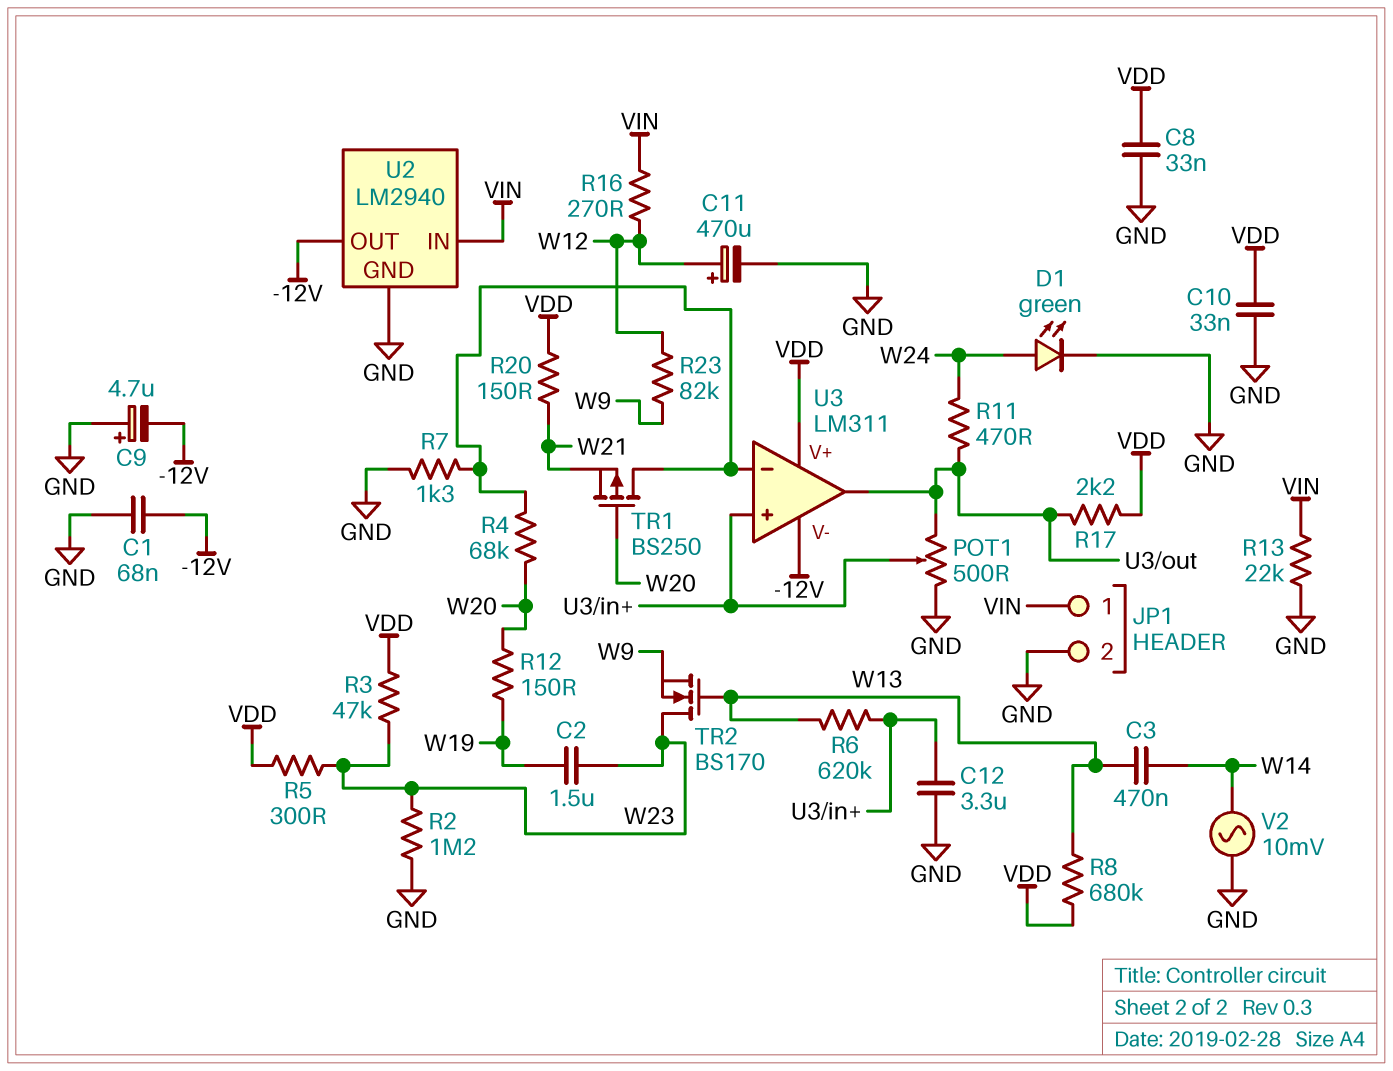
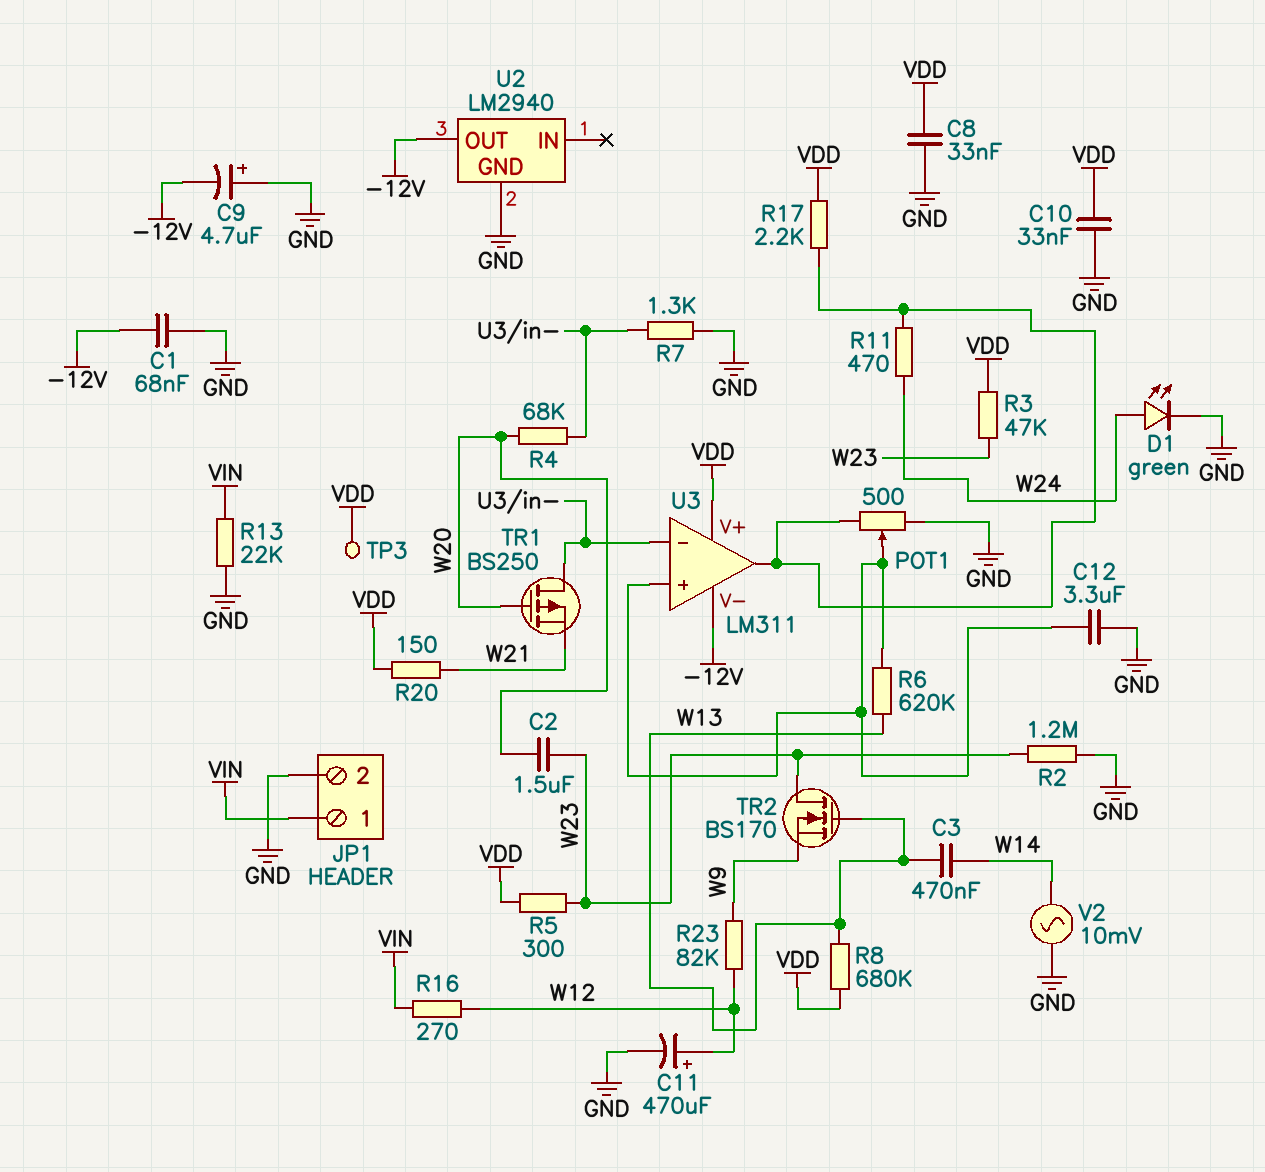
C2: 1.5uF (W19, W23) -> 1.5uF (W20, W23)
R12: 150 (W19, W20) -> none
TP3: none -> test point (VDD)
U2 pin IN: VIN -> none

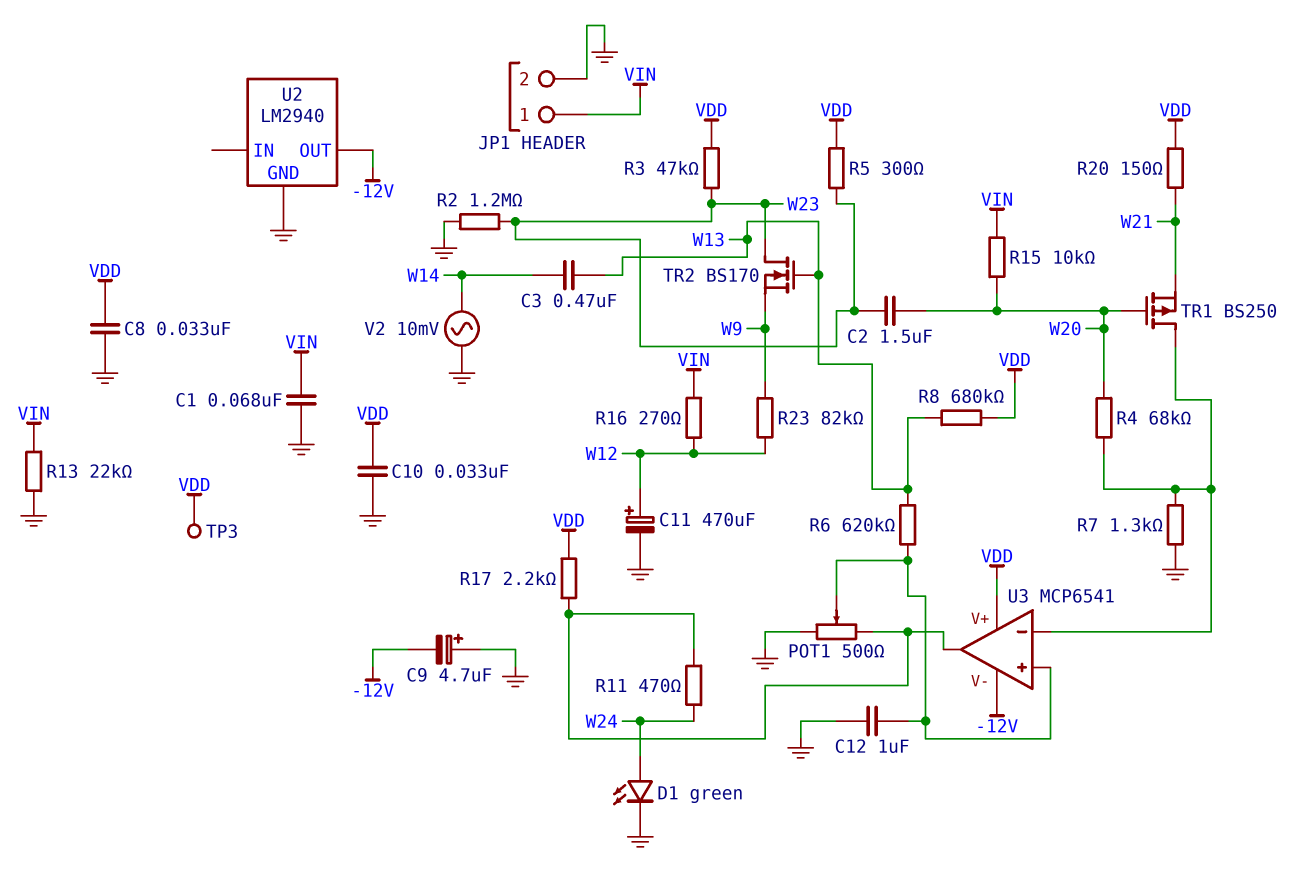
C1: 68nF (-12V, GND) -> 68nF (GND, VIN)
C12: 3.3uF (GND, U3/in+) -> 1uF (GND, U3/in+)
R15: none -> 10k (VIN, W20)
U3: LM311 -> MCP6541

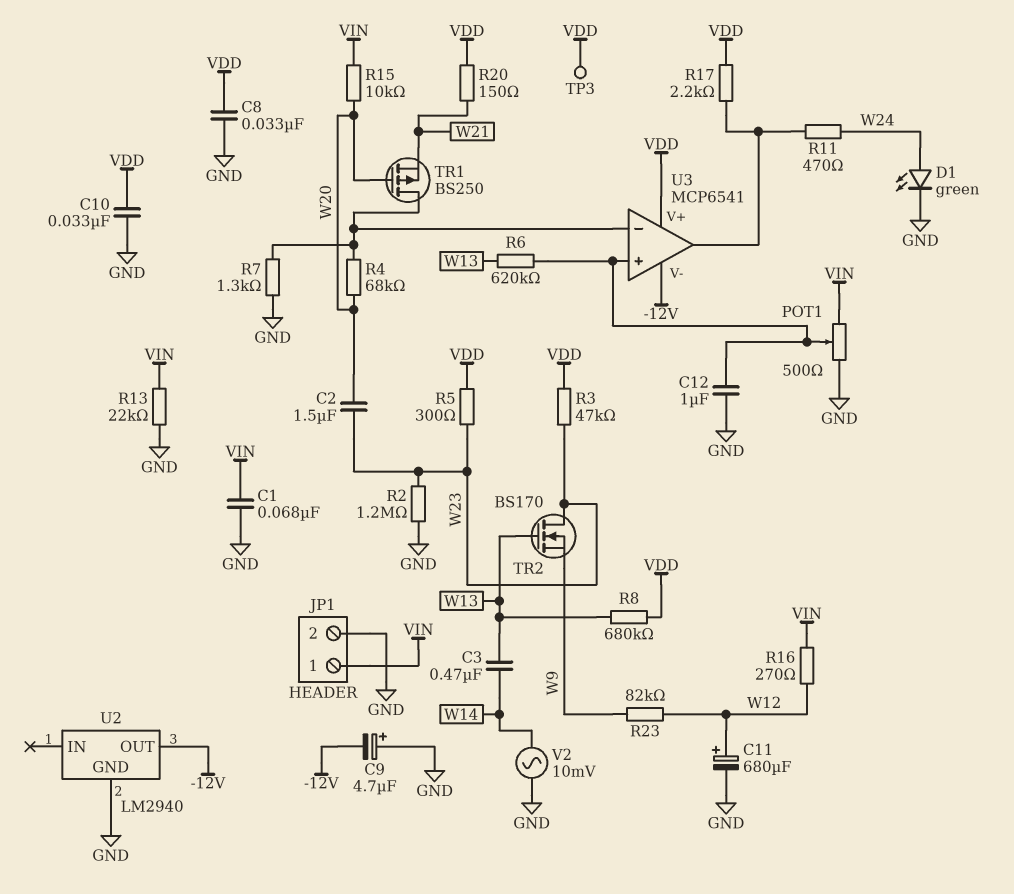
C11: 470uF (plus W12, minus GND) -> 680uF (plus W12, minus GND)
POT1: 500 (GND, U3/out, wiper U3/in+) -> 500 (GND, VIN, wiper U3/in+)

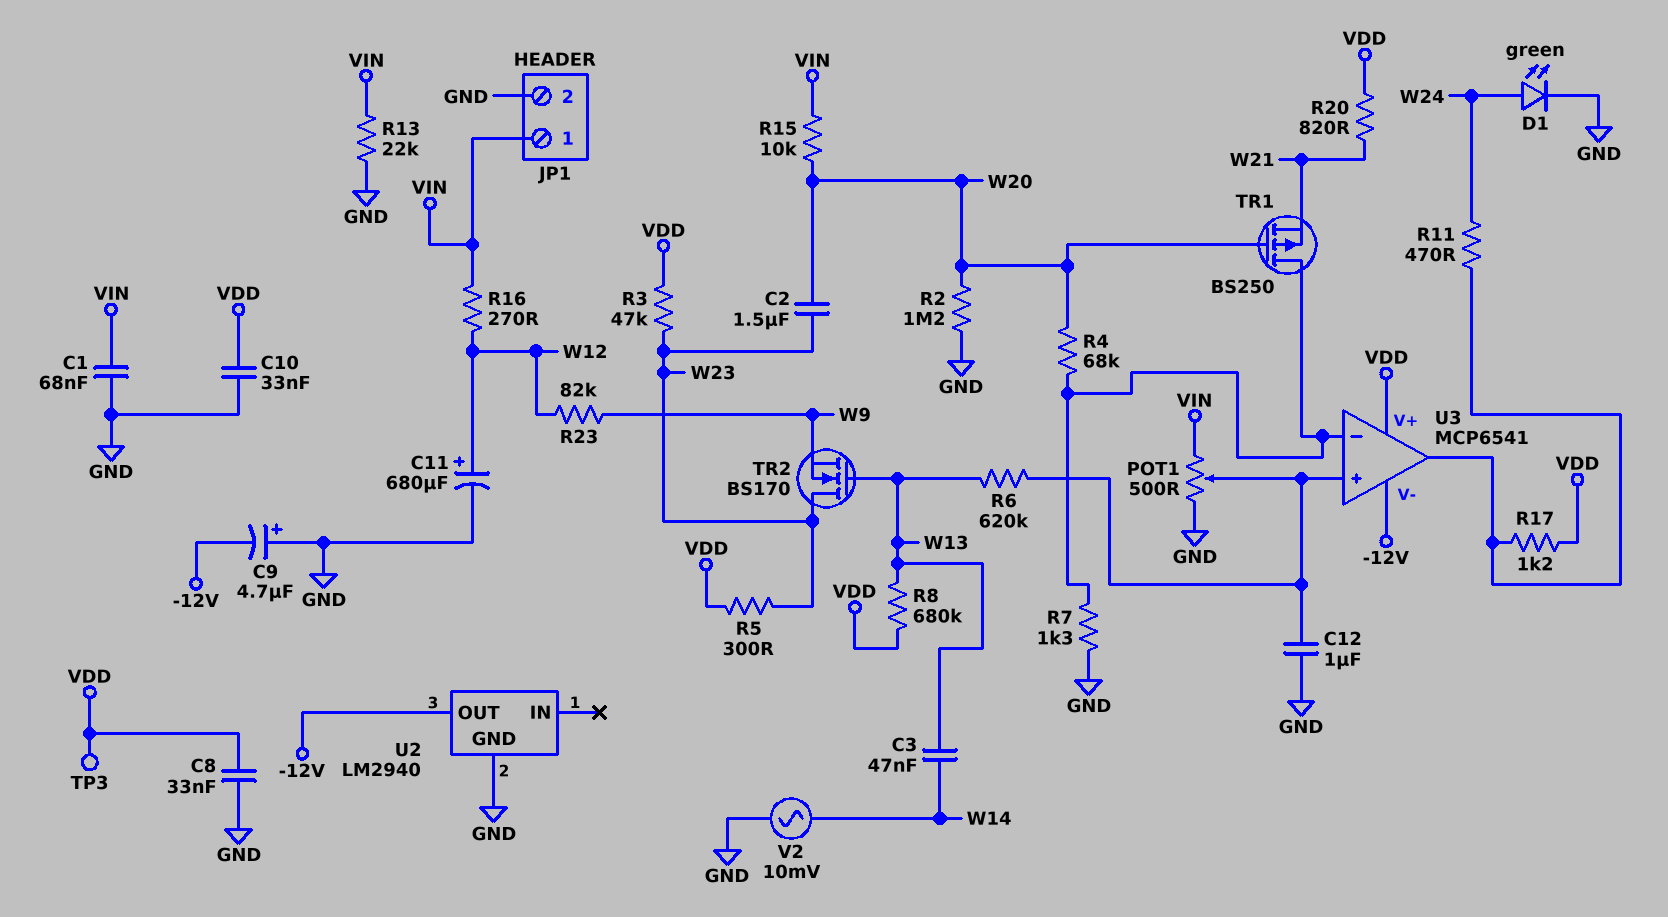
C3: 470nF (W13, W14) -> 47nF (W13, W14)
R2: 1.2M (GND, W23) -> 1.2M (GND, W20)
R17: 2.2k (U3/out, VDD) -> 1.2k (U3/out, VDD)
R20: 150 (VDD, W21) -> 820 (VDD, W21)

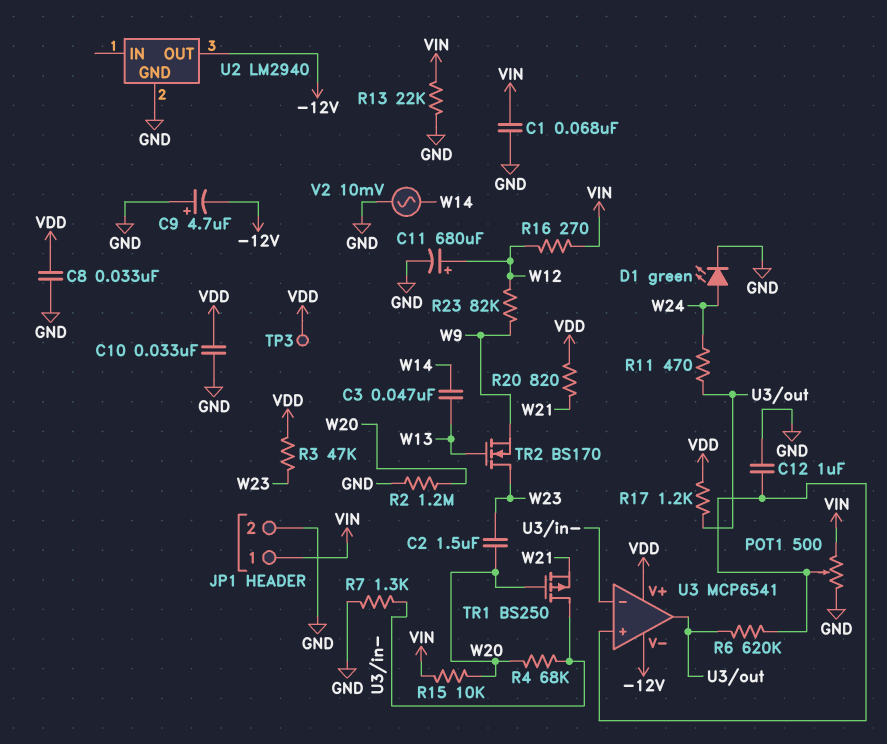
R5: 300 (VDD, W23) -> none
R6: 620k (U3/in+, W13) -> 620k (U3/in+, U3/out)
R8: 680k (VDD, W13) -> none

